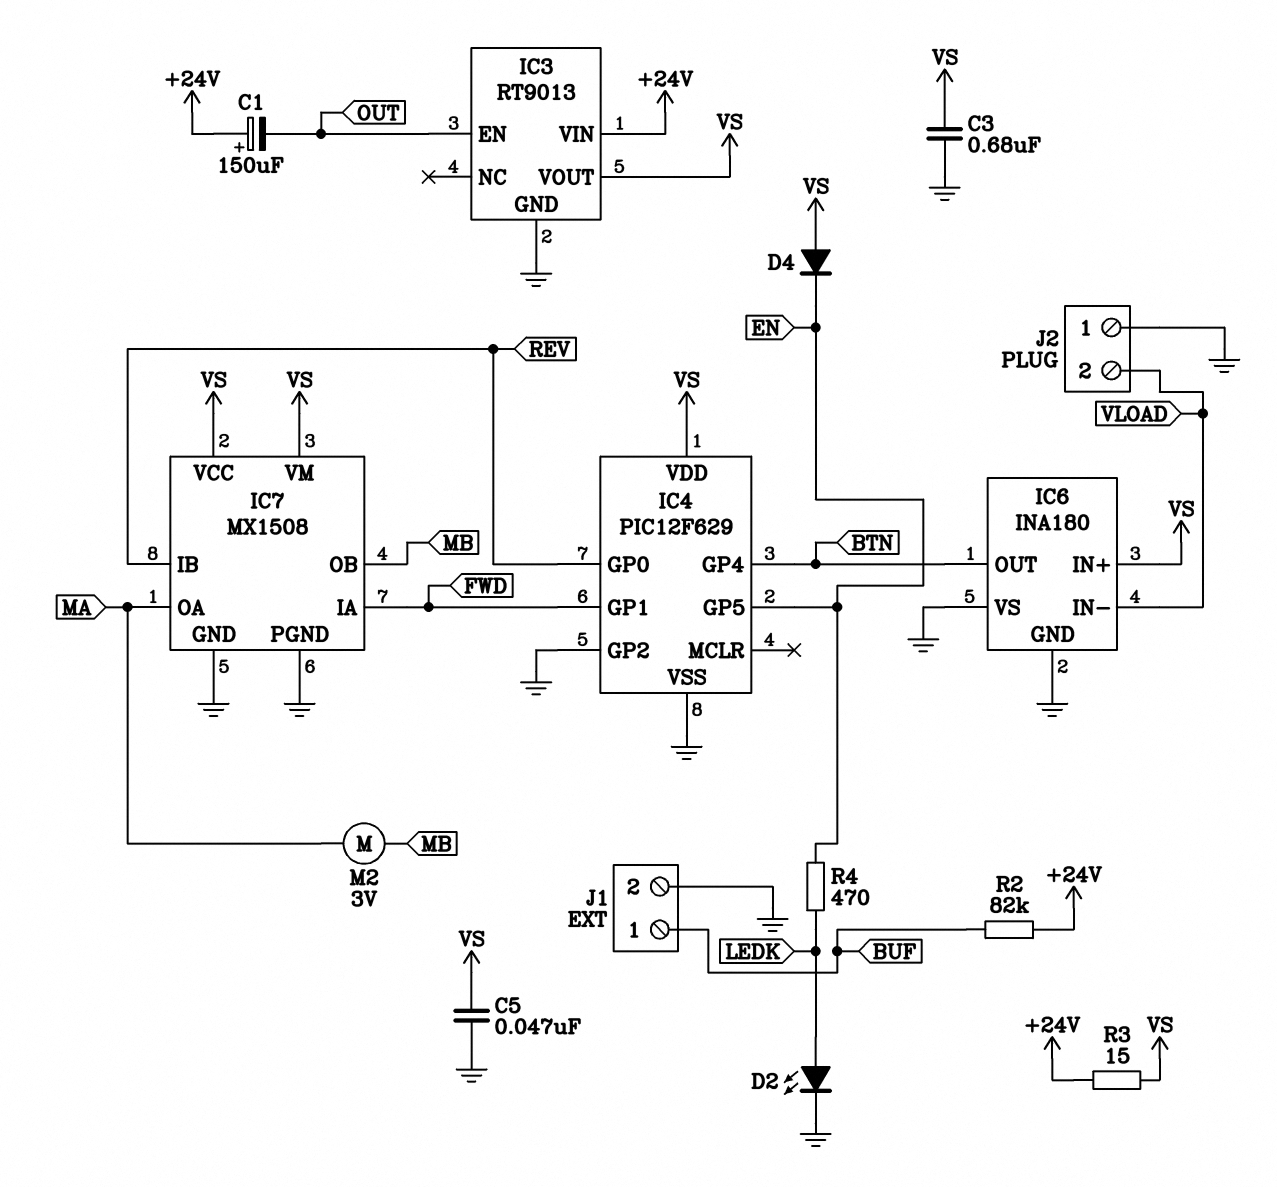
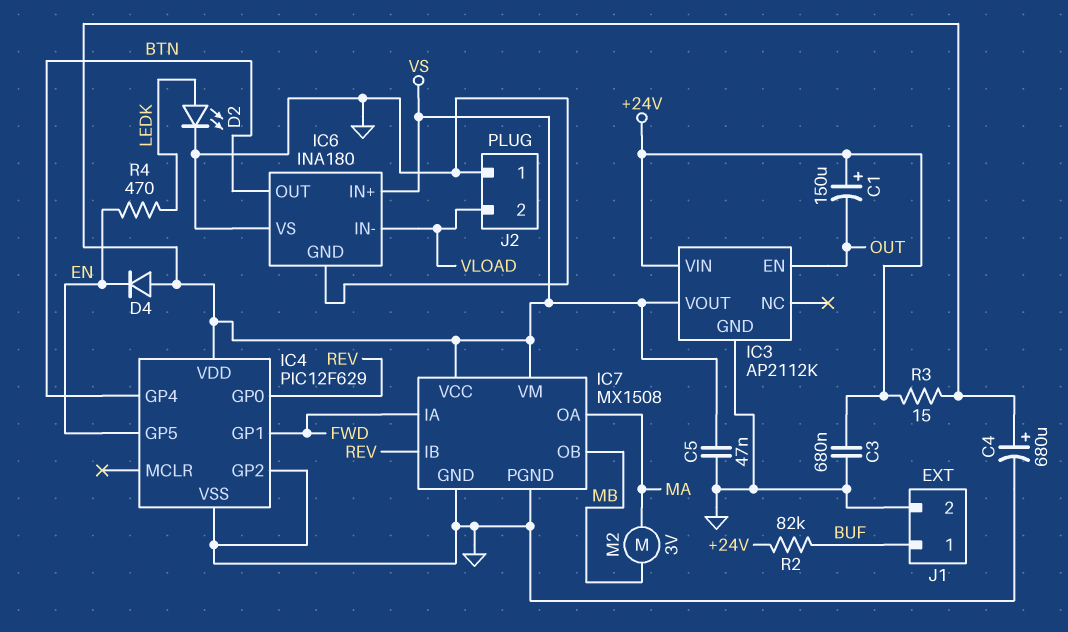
C3: 680nF (GND, VS) -> 680nF (+24V, GND)
C4: none -> 680uF (plus VS, minus GND)
IC3: RT9013 -> AP2112K

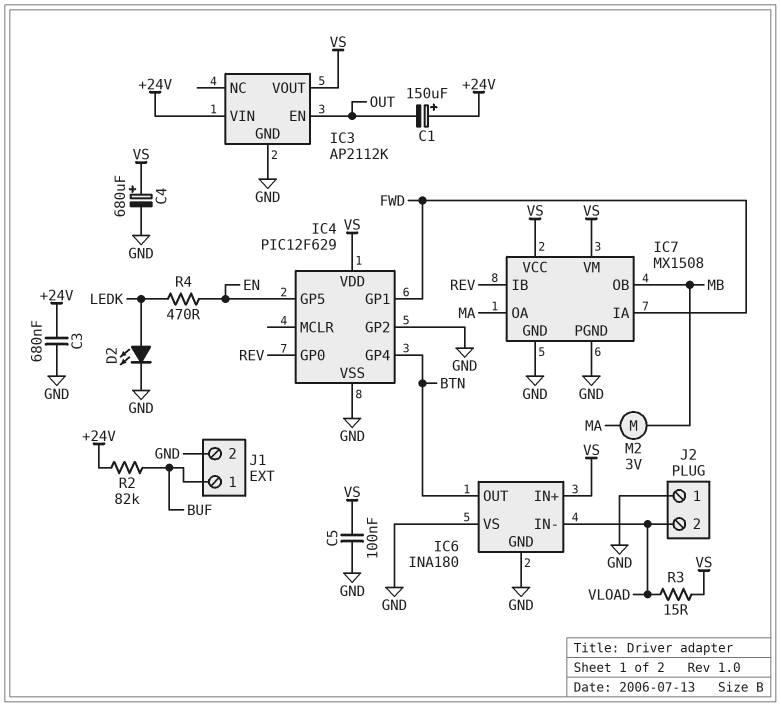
C5: 47nF (GND, VS) -> 100nF (GND, VS)
D4: diode (A VS, K EN) -> none
R3: 15 (+24V, VS) -> 15 (VLOAD, VS)

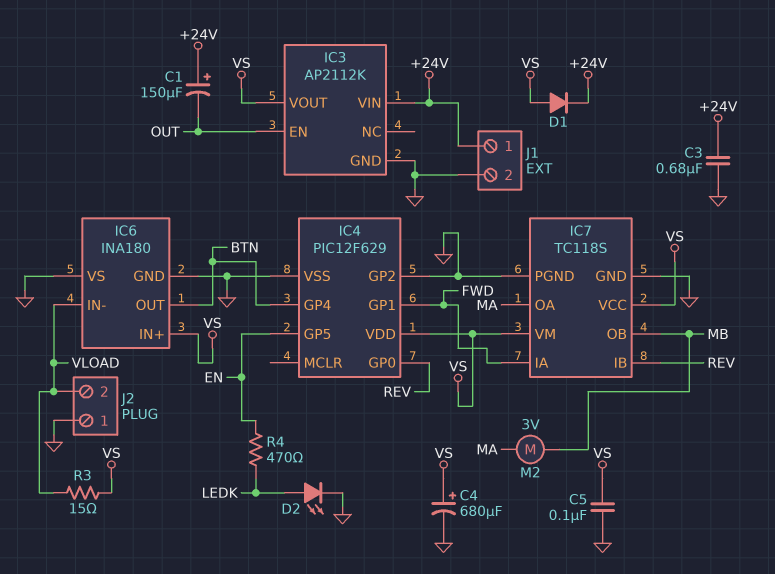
D1: none -> diode (A VS, K +24V)
IC7: MX1508 -> TC118S
J1 pin 1: BUF -> +24V
R2: 82k (+24V, BUF) -> none

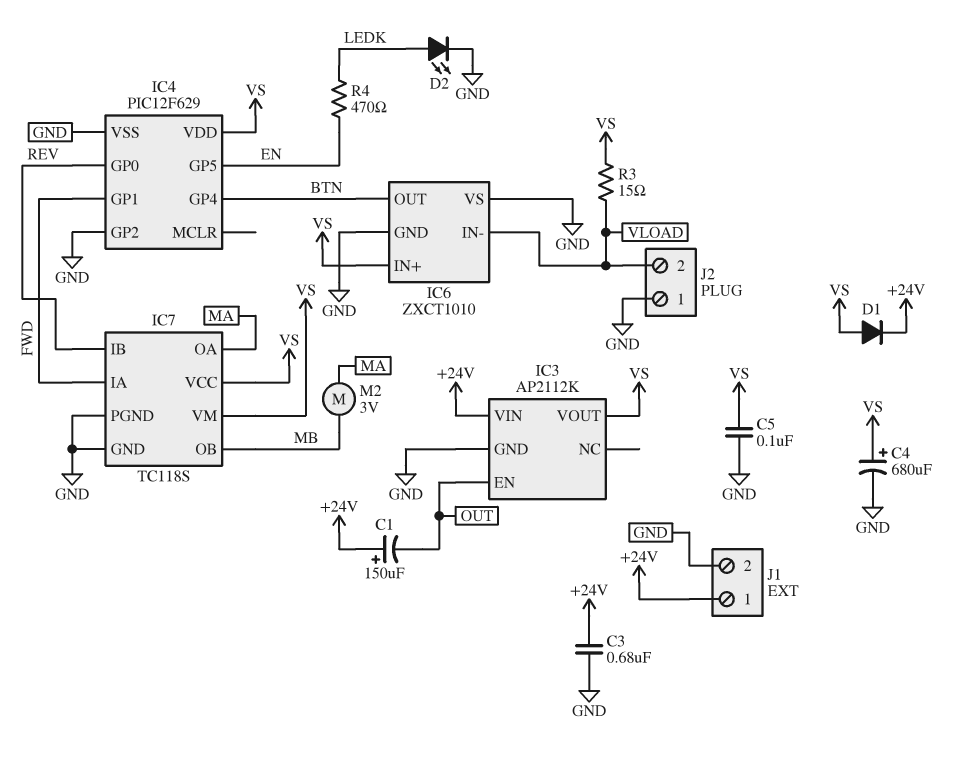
IC6: INA180 -> ZXCT1010

